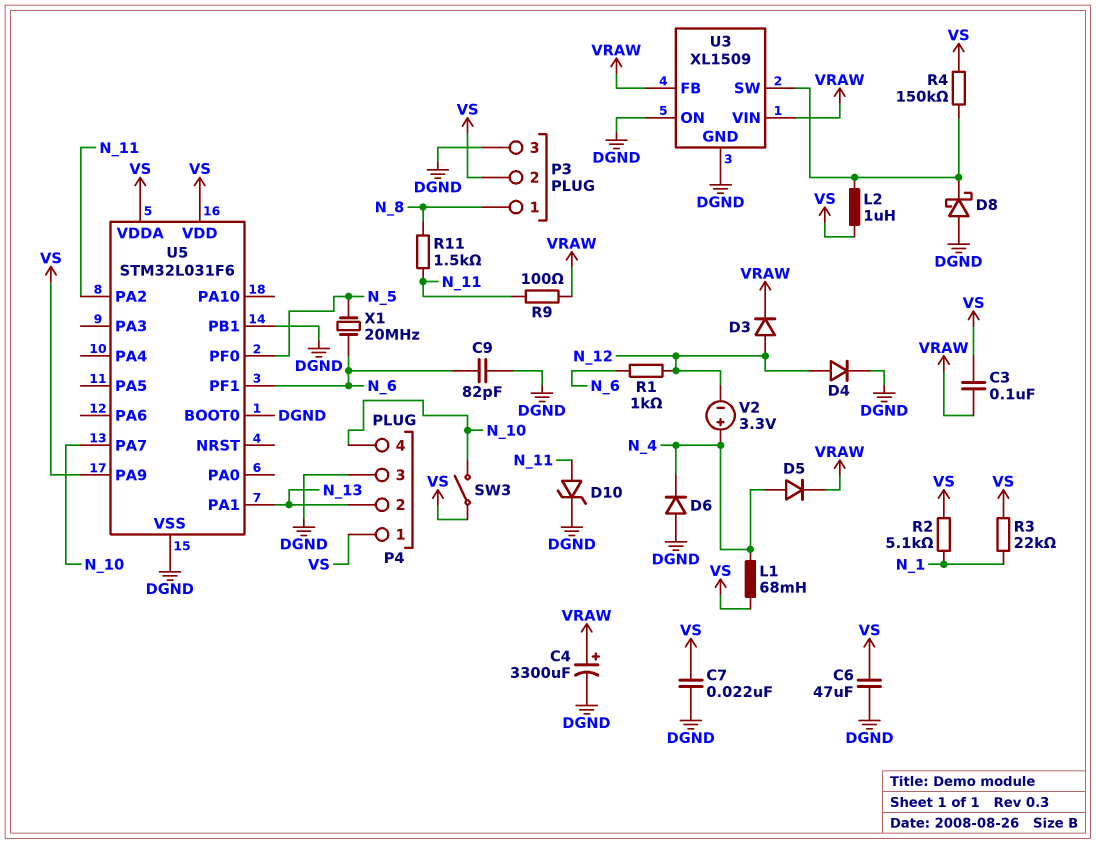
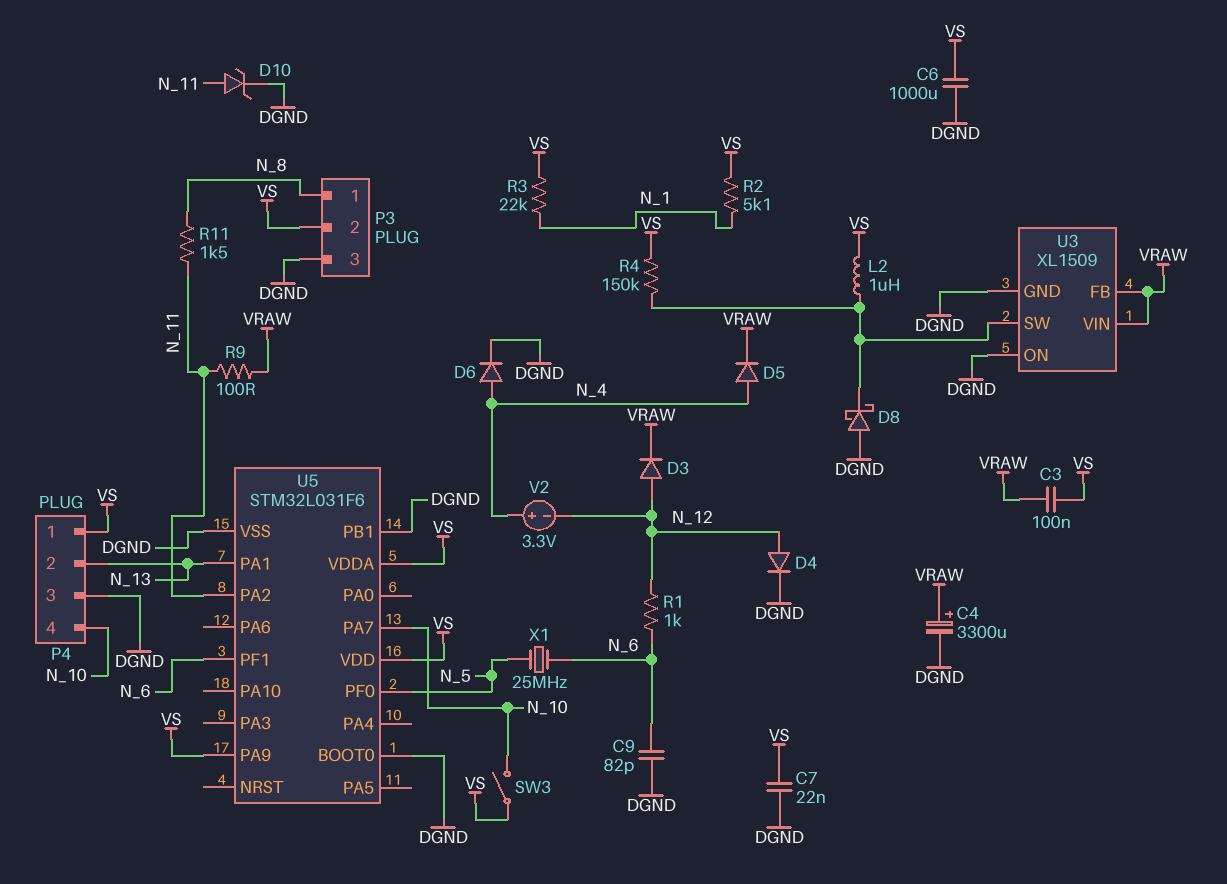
C6: 47uF (DGND, VS) -> 1000uF (DGND, VS)
D6: diode (A DGND, K N_4) -> diode (A N_4, K DGND)
L1: 68mH (N_4, VS) -> none
X1: 20MHz (N_5, N_6) -> 25MHz (N_5, N_6)

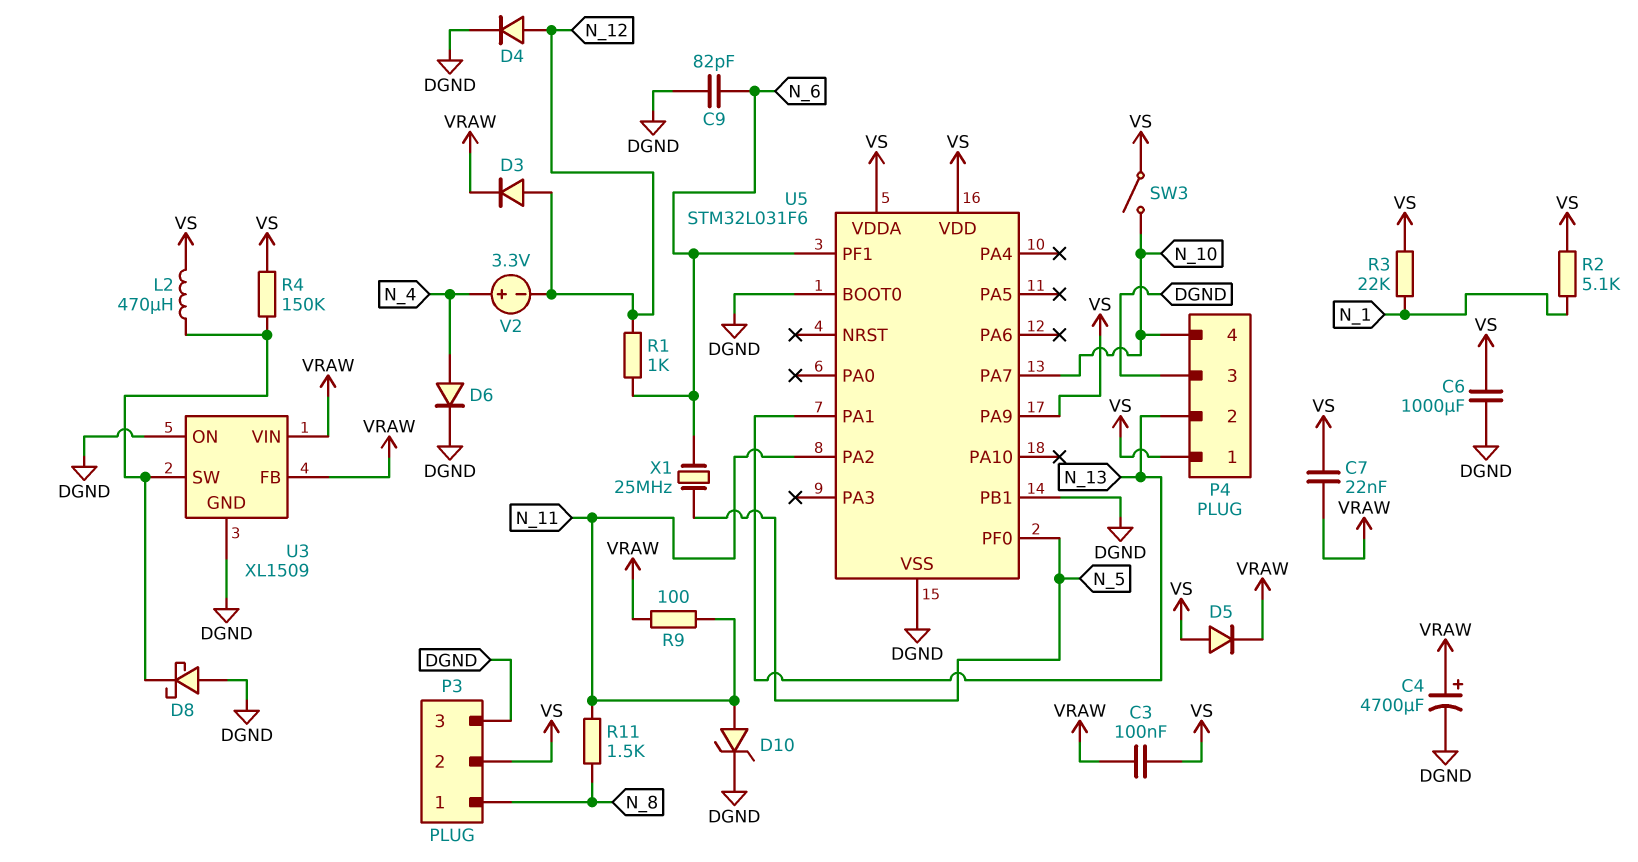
C4: 3300uF (plus VRAW, minus DGND) -> 4700uF (plus VRAW, minus DGND)
C7: 22nF (DGND, VS) -> 22nF (VRAW, VS)
D5: diode (A N_4, K VRAW) -> diode (A VS, K VRAW)
L2: 1uH (U3/SW, VS) -> 470uH (U3/SW, VS)

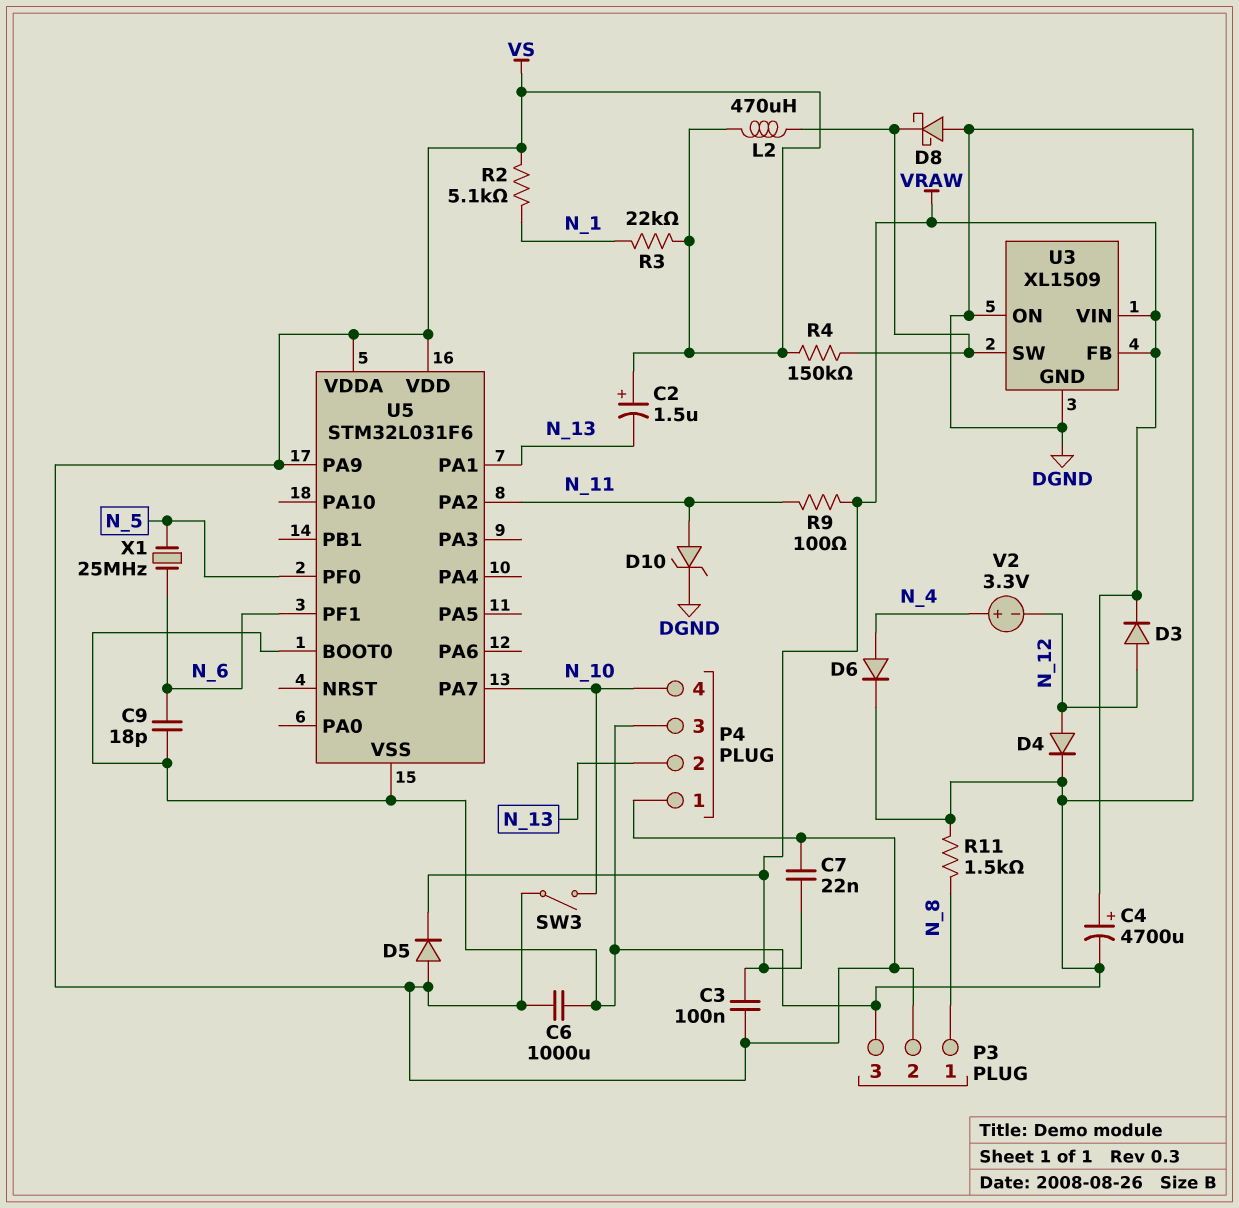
C2: none -> 1.5uF (plus VS, minus N_13)
C9: 82pF (DGND, N_6) -> 18pF (DGND, N_6)
R1: 1k (N_6, N_12) -> none
R11: 1.5k (N_8, N_11) -> 1.5k (DGND, N_8)
U5 pin PB1: DGND -> none

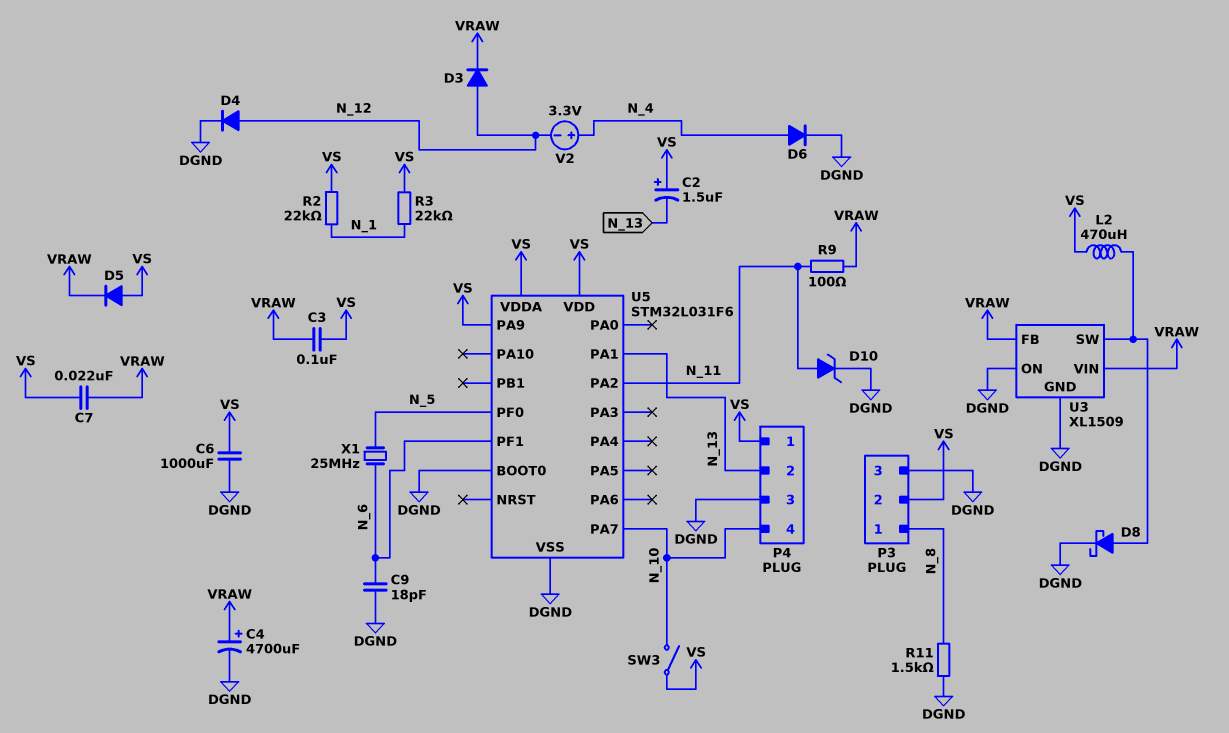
D8: schottky (A DGND, K U3/SW) -> schottky (A U3/SW, K DGND)
R2: 5.1k (N_1, VS) -> 22k (N_1, VS)
R4: 150k (U3/SW, VS) -> none

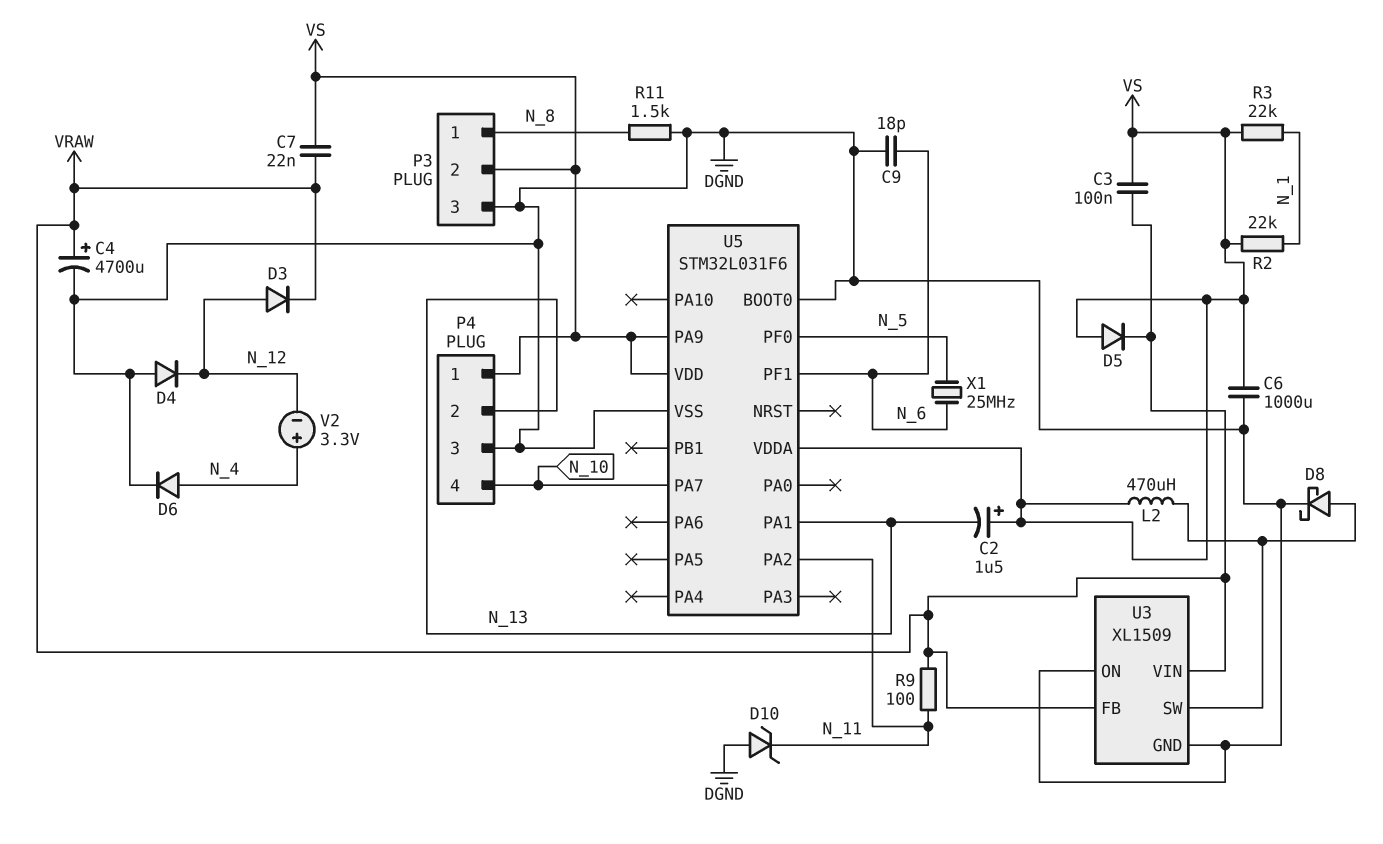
D4: diode (A N_12, K DGND) -> diode (A DGND, K N_12)
D10: zener (A N_11, K DGND) -> zener (A DGND, K N_11)
SW3: switch (N_10, VS) -> none

